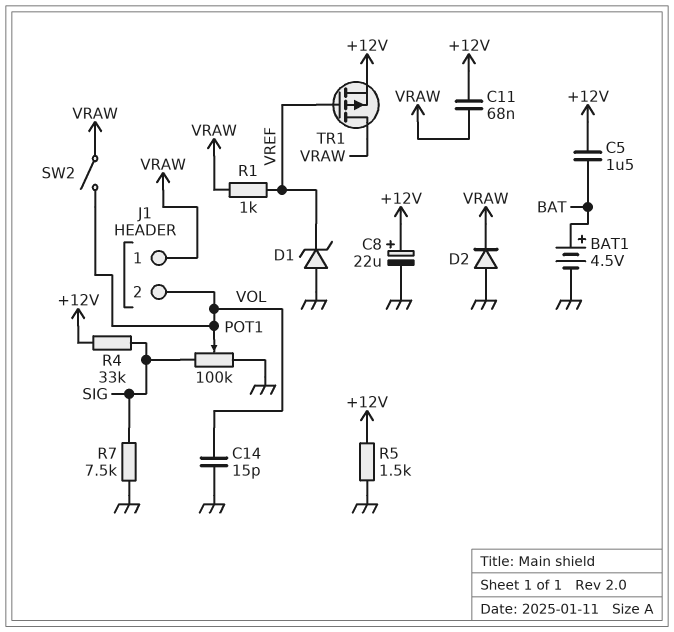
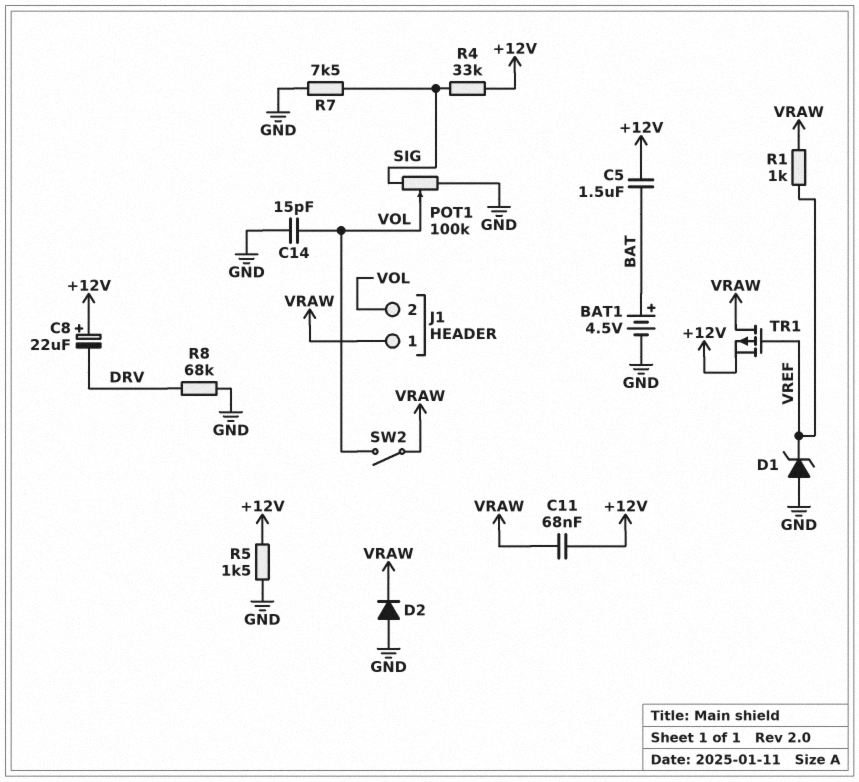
C8: 22uF (plus +12V, minus GND) -> 22uF (plus +12V, minus DRV)
R8: none -> 68k (DRV, GND)

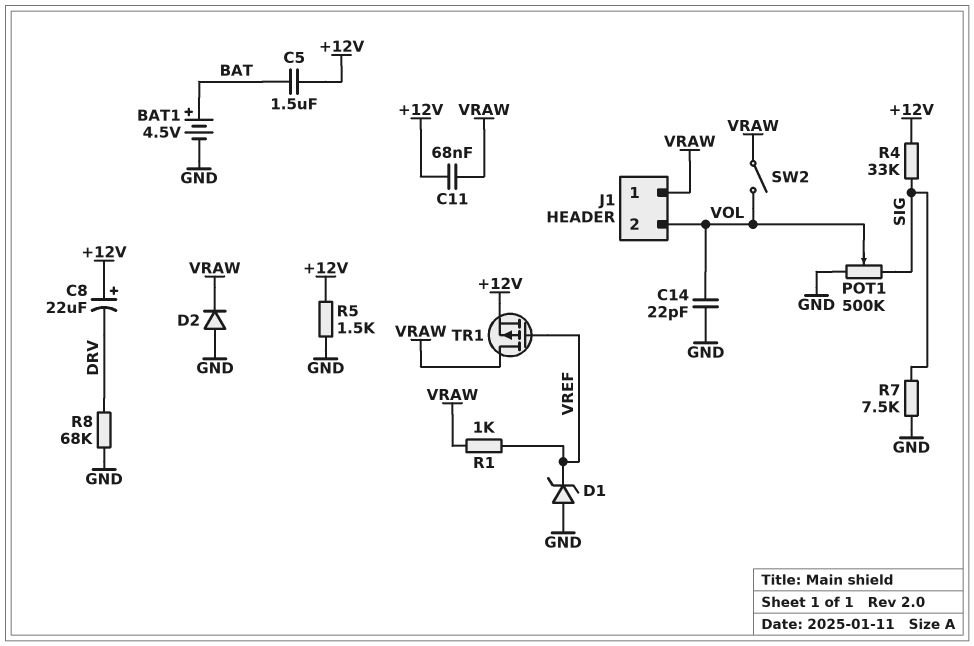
C14: 15pF (GND, VOL) -> 22pF (GND, VOL)
POT1: 100k (GND, SIG, wiper VOL) -> 500k (GND, SIG, wiper VOL)

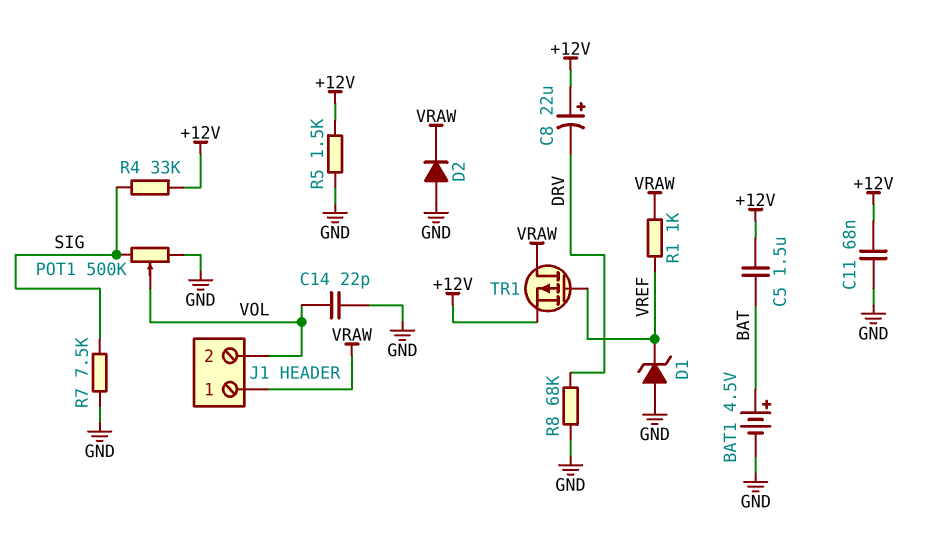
C11: 68nF (+12V, VRAW) -> 68nF (+12V, GND)
SW2: switch (VOL, VRAW) -> none

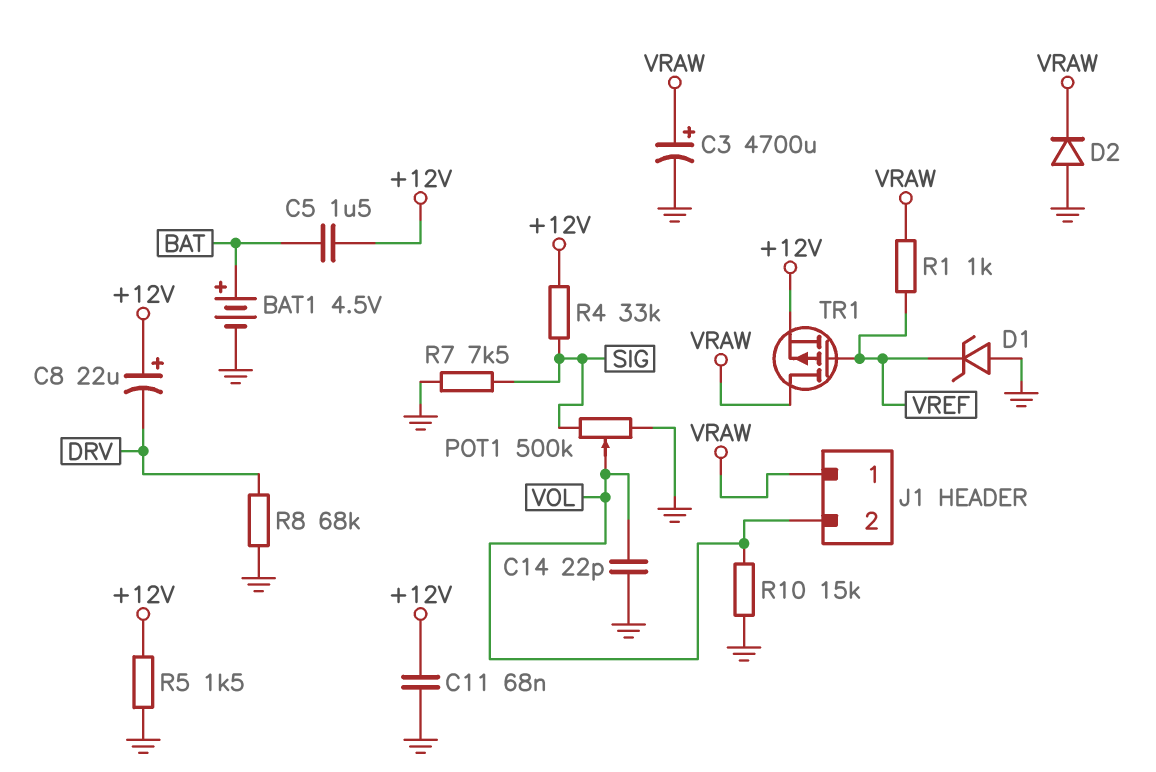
C3: none -> 4700uF (plus VRAW, minus GND)
R10: none -> 15k (GND, VOL)

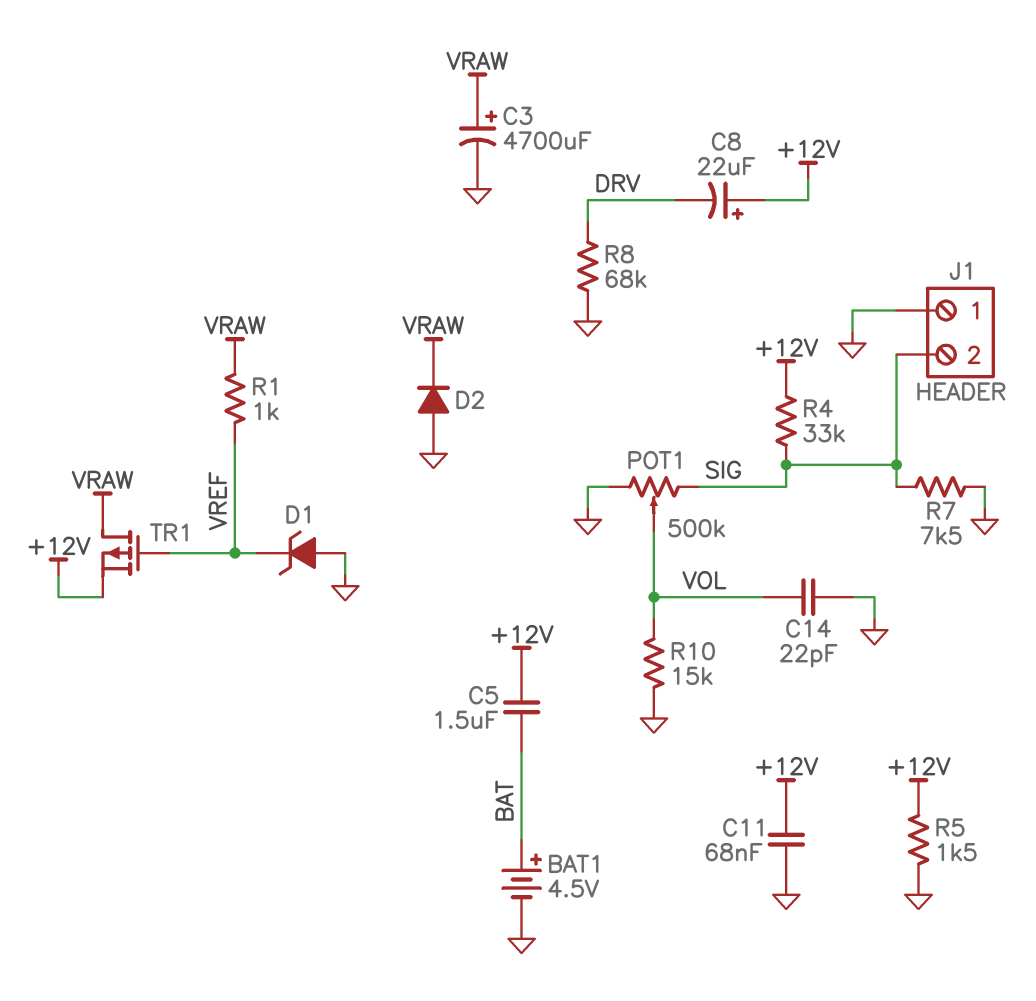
J1 pin 1: VRAW -> GND
J1 pin 2: VOL -> SIG

